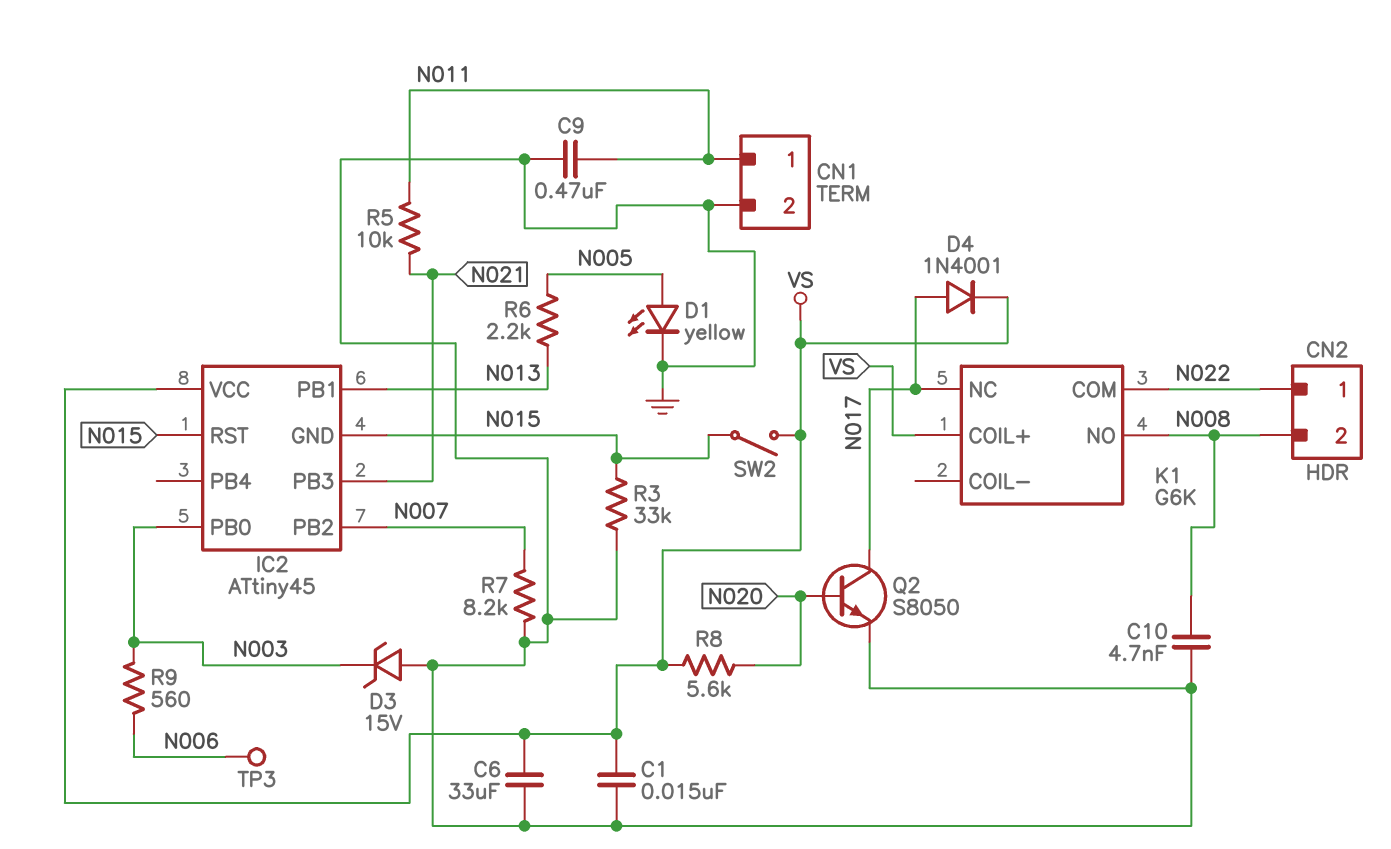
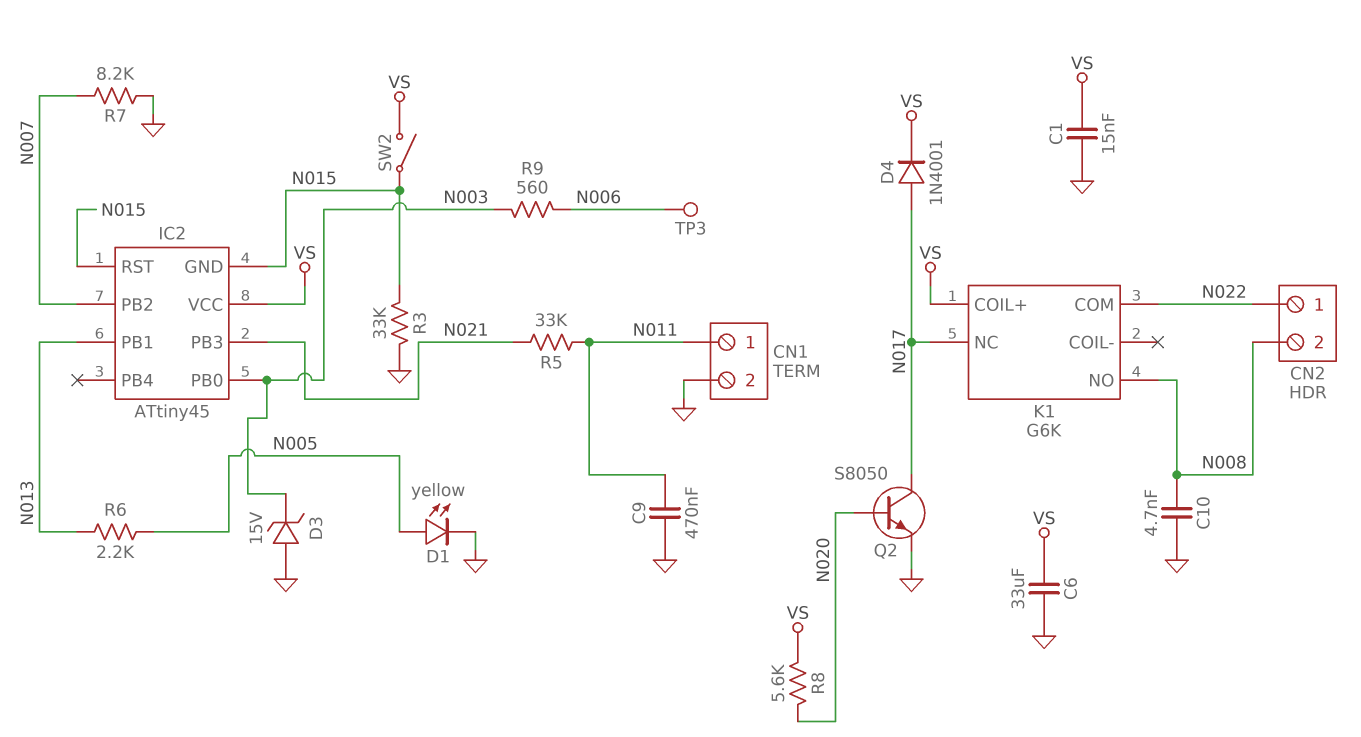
R5: 10k (N011, N021) -> 33k (N011, N021)

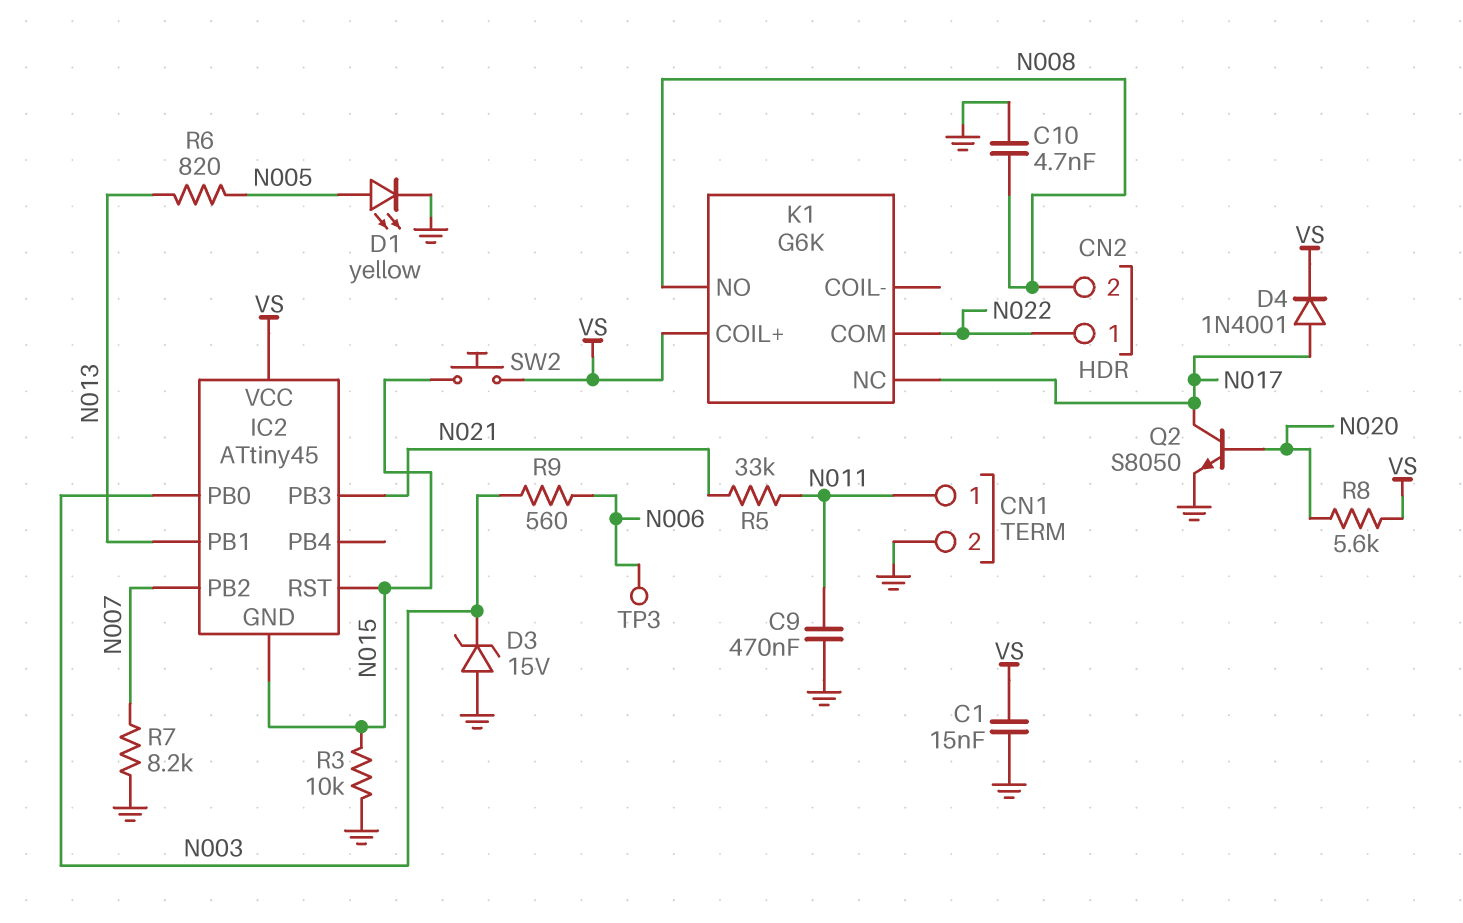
C6: 33uF (GND, VS) -> none
R3: 33k (GND, N015) -> 10k (GND, N015)
R6: 2.2k (N005, N013) -> 820 (N005, N013)
SW2: switch (N015, VS) -> button (N015, VS)

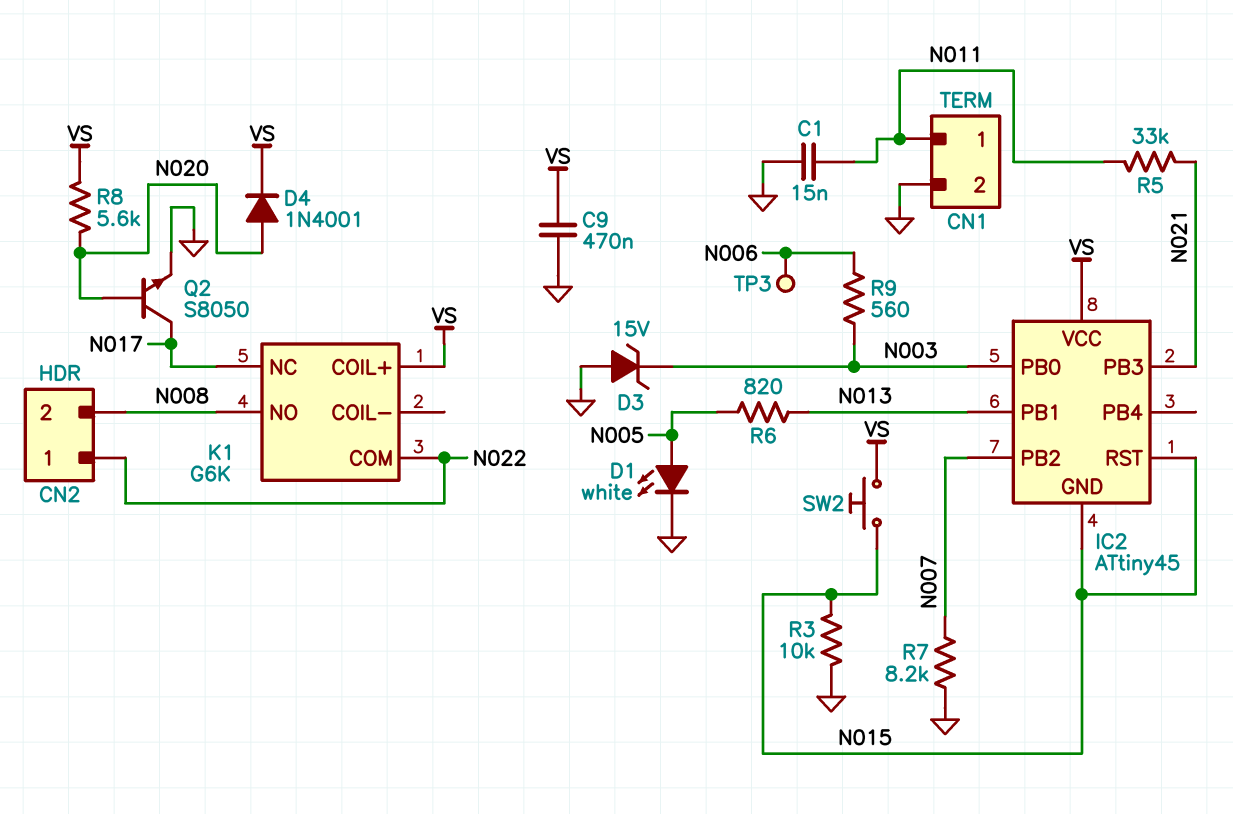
C1: 15nF (GND, VS) -> 15nF (GND, N011)
C9: 470nF (GND, N011) -> 470nF (GND, VS)
C10: 4.7nF (GND, N008) -> none
D1: LED yellow (A N005, K GND) -> LED white (A N005, K GND)
D4: diode 1N4001 (A N017, K VS) -> diode 1N4001 (A N020, K VS)

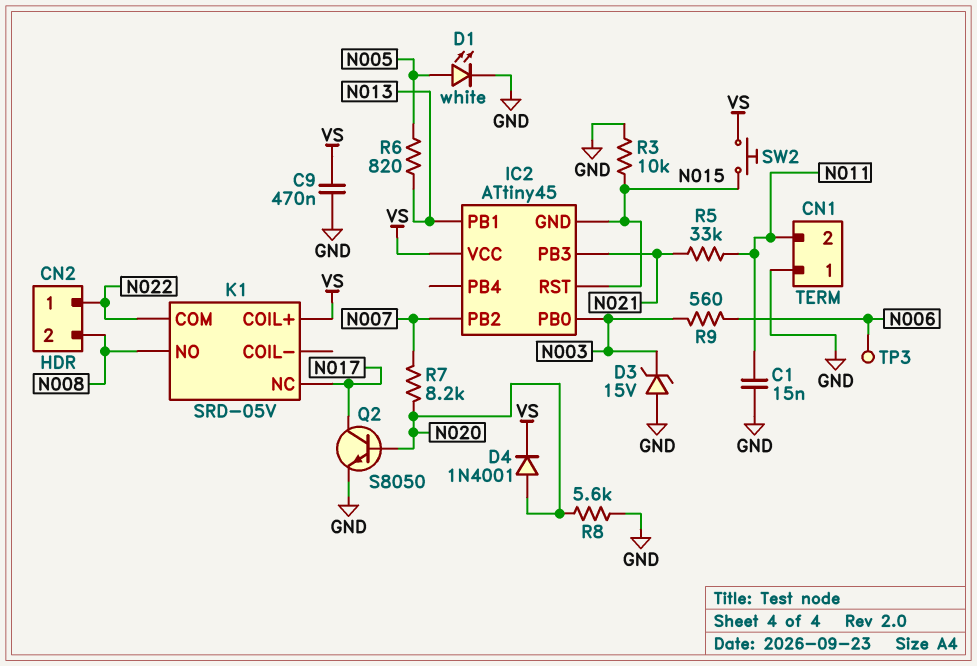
CN1 pin 1: N011 -> GND
CN1 pin 2: GND -> N011
K1: G6K -> SRD-05V
R7: 8.2k (GND, N007) -> 8.2k (N007, N020)
R8: 5.6k (N020, VS) -> 5.6k (GND, N020)

